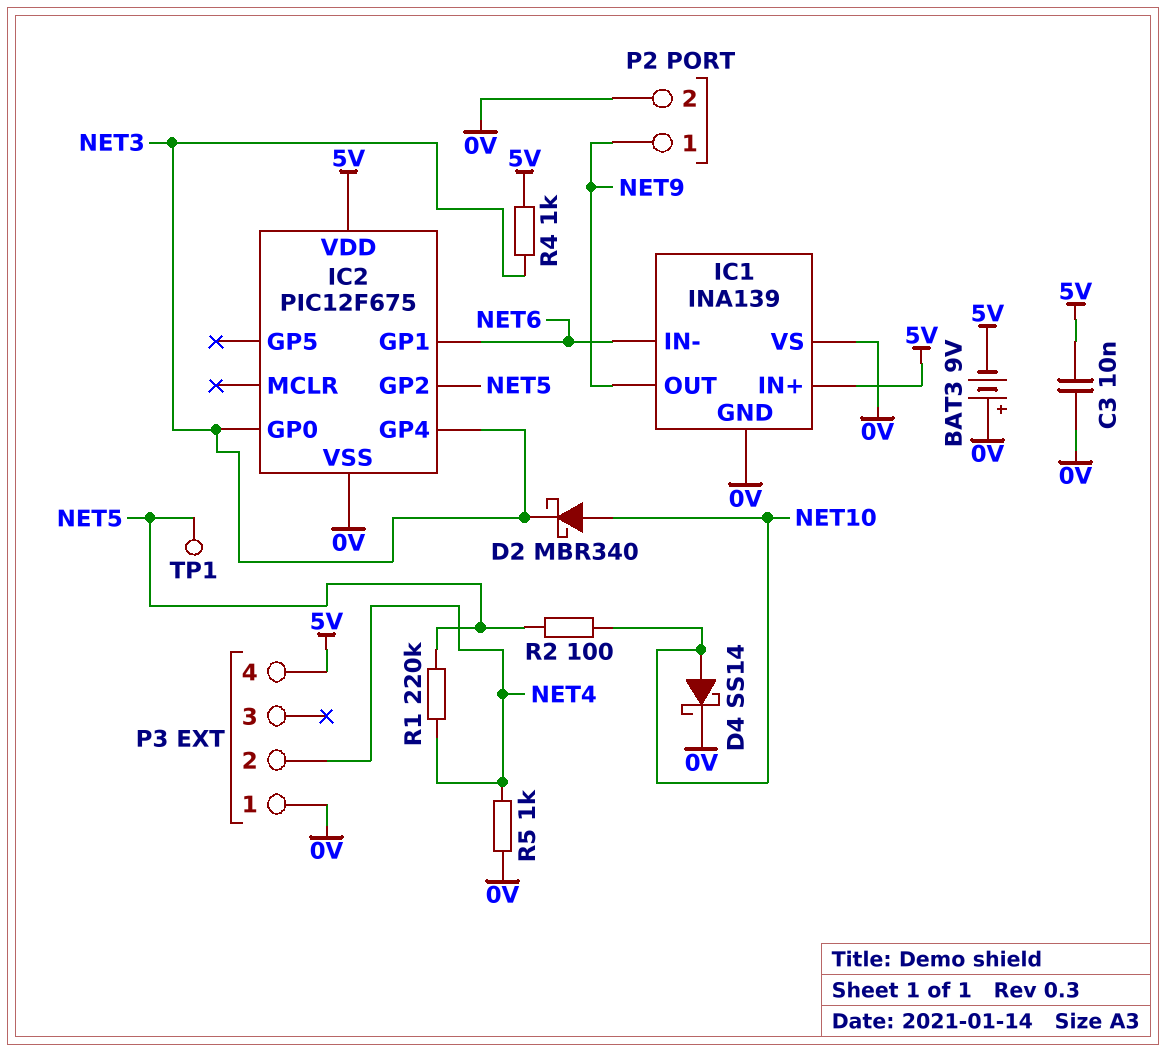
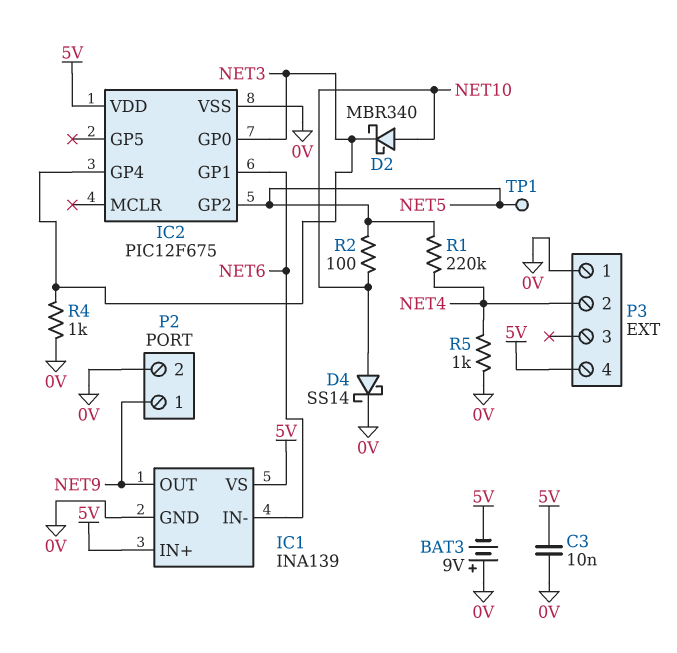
IC1 pin VS: 0V -> 5V
R4: 1k (5V, NET3) -> 1k (0V, NET3)

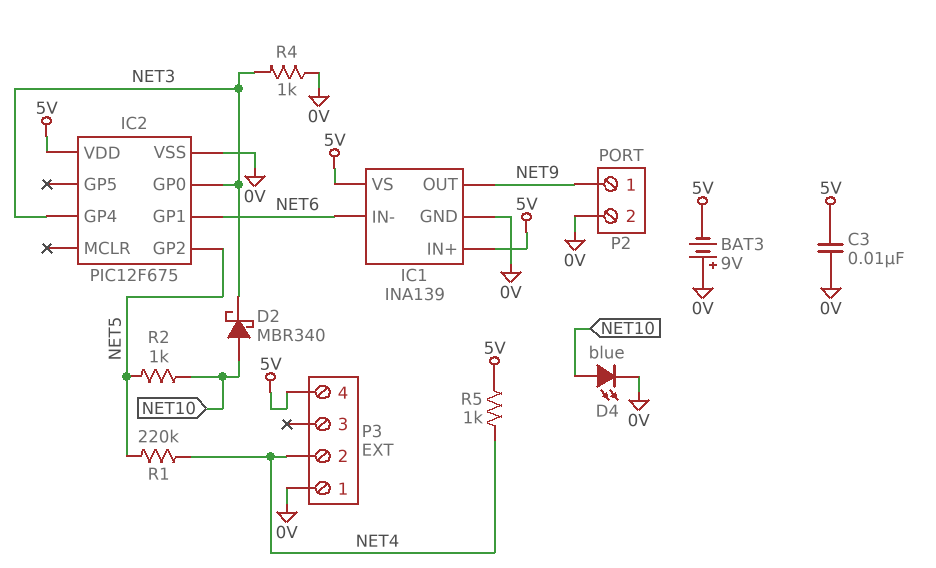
D4: schottky SS14 (A NET10, K 0V) -> LED blue (A NET10, K 0V)
R2: 100 (NET5, NET10) -> 1k (NET5, NET10)
R5: 1k (0V, NET4) -> 1k (5V, NET4)
TP1: test point (NET5) -> none

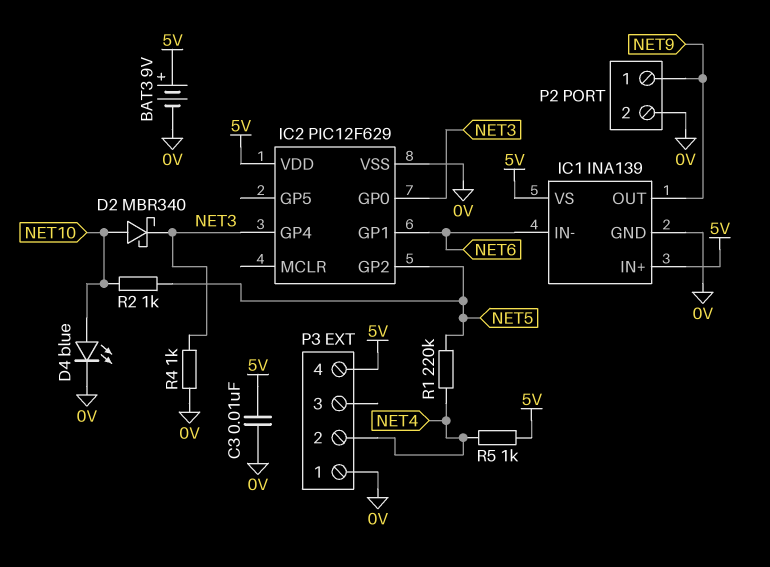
BAT3: 9V (plus 0V, minus 5V) -> 9V (plus 5V, minus 0V)
IC2: PIC12F675 -> PIC12F629

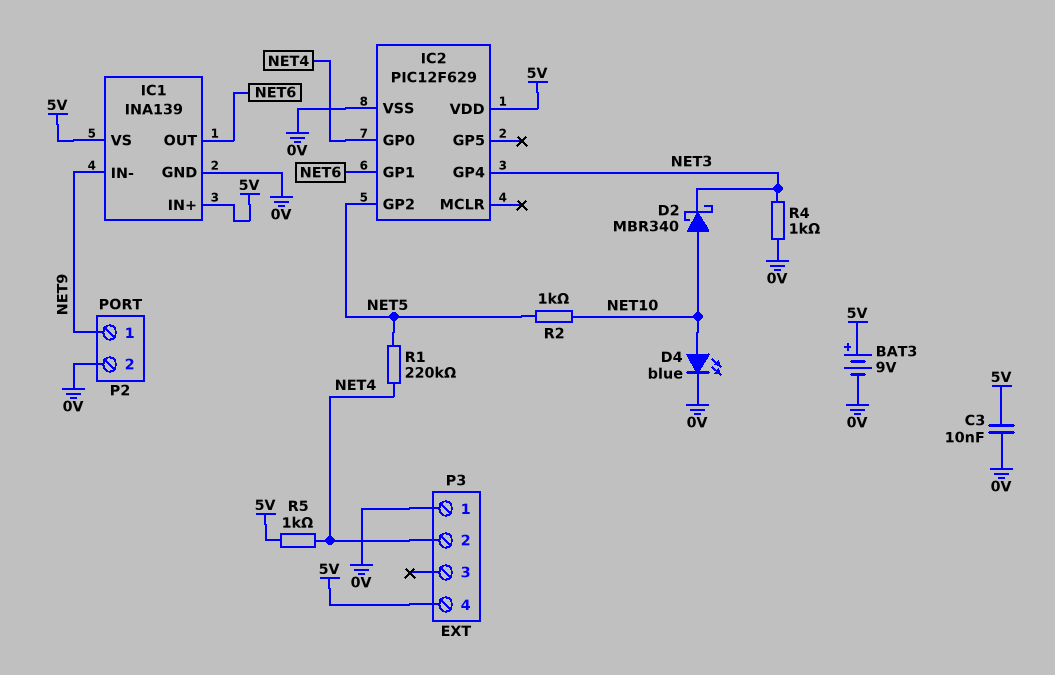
IC1 pin IN-: NET6 -> NET9
IC1 pin OUT: NET9 -> NET6
IC2 pin GP0: NET3 -> NET4

